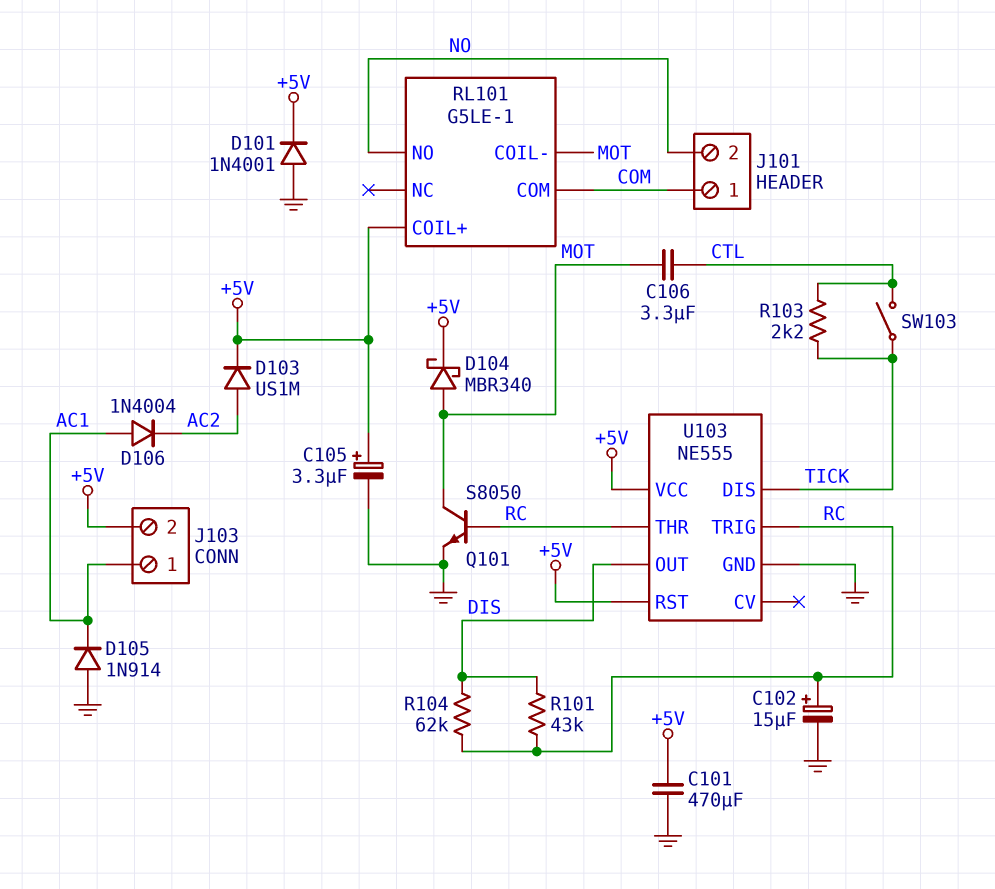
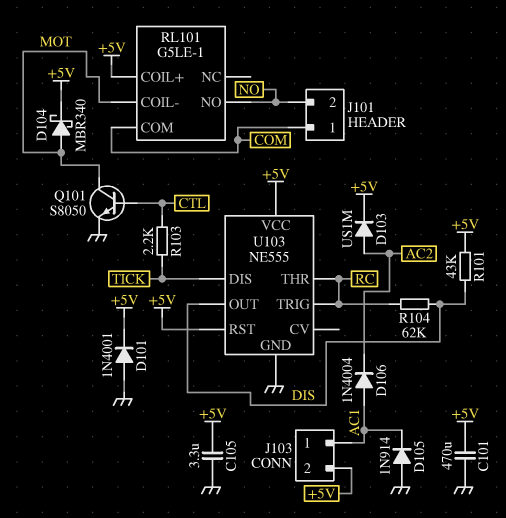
C102: 15uF (plus RC, minus GND) -> none
C105: 3.3uF (plus +5V, minus GND) -> 3.3uF (+5V, GND)
C106: 3.3uF (CTL, MOT) -> none
Q101: NPN S8050 (B RC, C MOT, E GND) -> NPN S8050 (B CTL, C MOT, E GND)
R101: 43k (DIS, RC) -> 43k (+5V, DIS)
SW103: switch (CTL, TICK) -> none

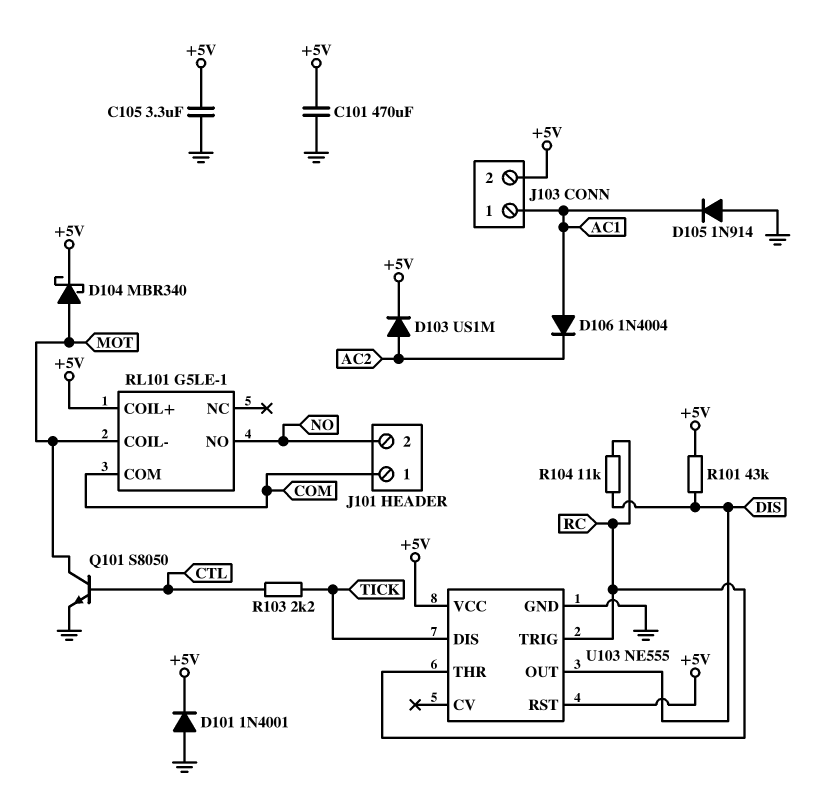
R104: 62k (DIS, RC) -> 11k (DIS, RC)

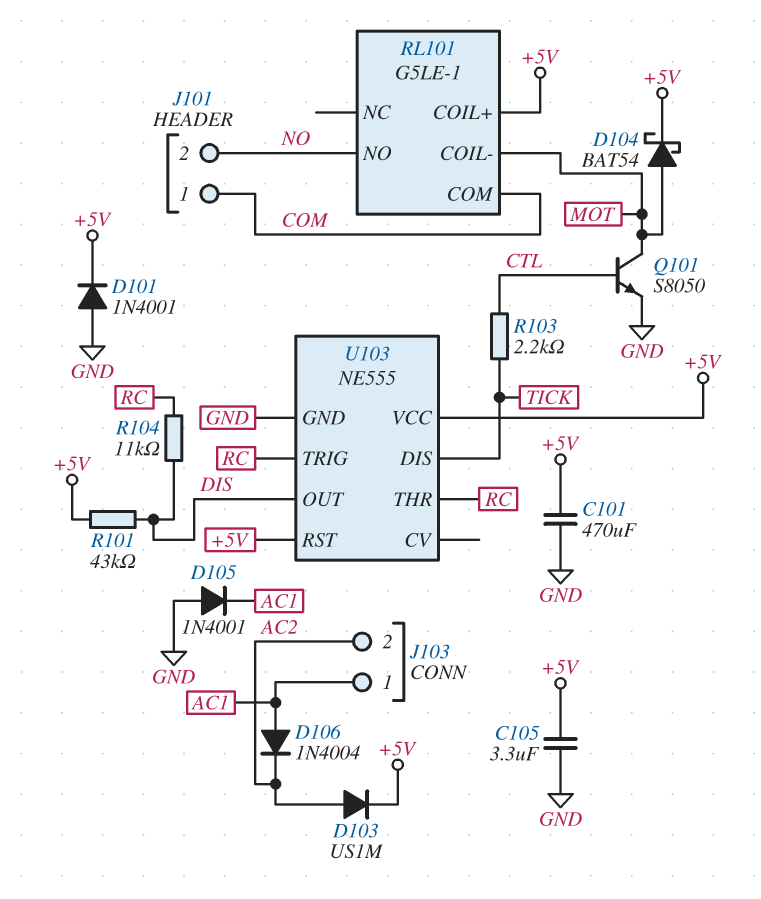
D104: schottky MBR340 (A MOT, K +5V) -> schottky BAT54 (A MOT, K +5V)
D105: diode 1N914 (A GND, K AC1) -> diode 1N4001 (A GND, K AC1)
J103 pin 2: +5V -> AC2

